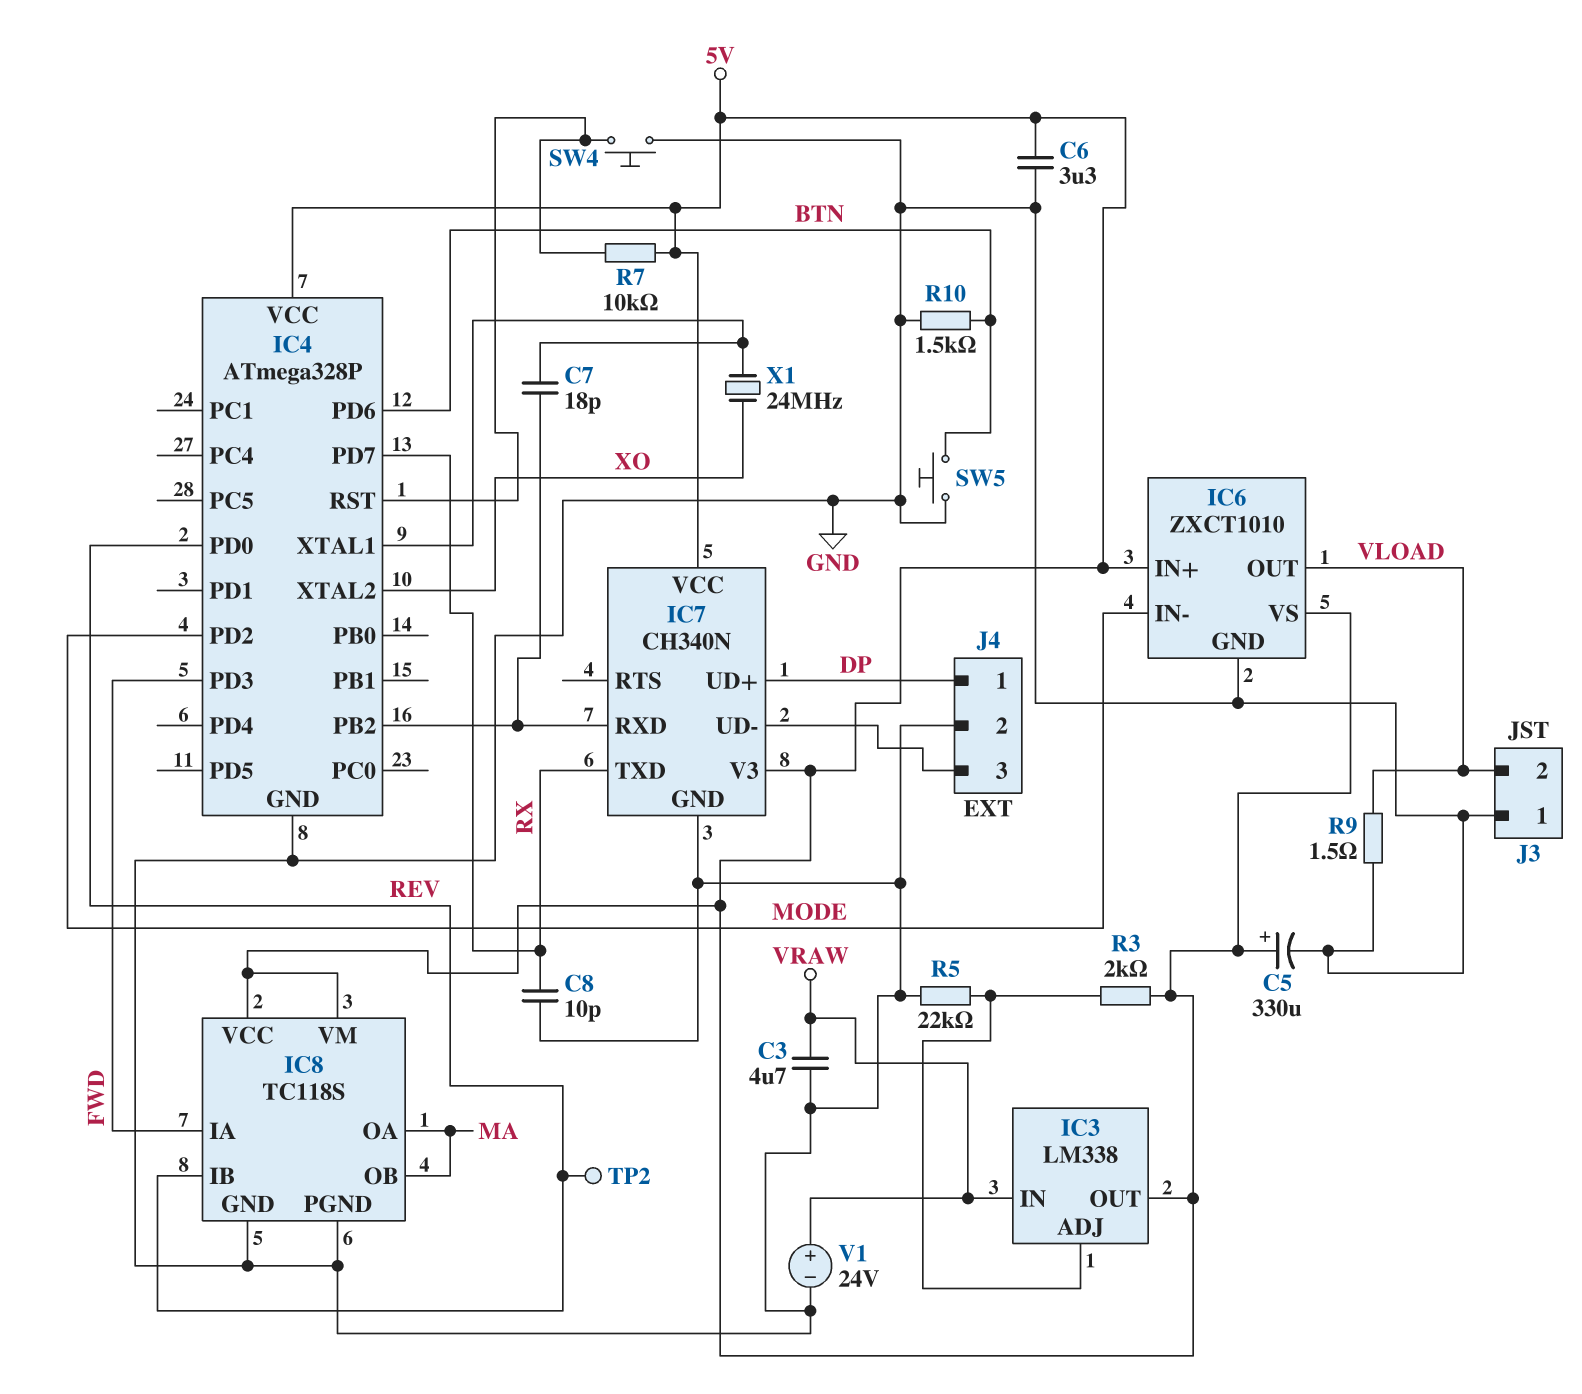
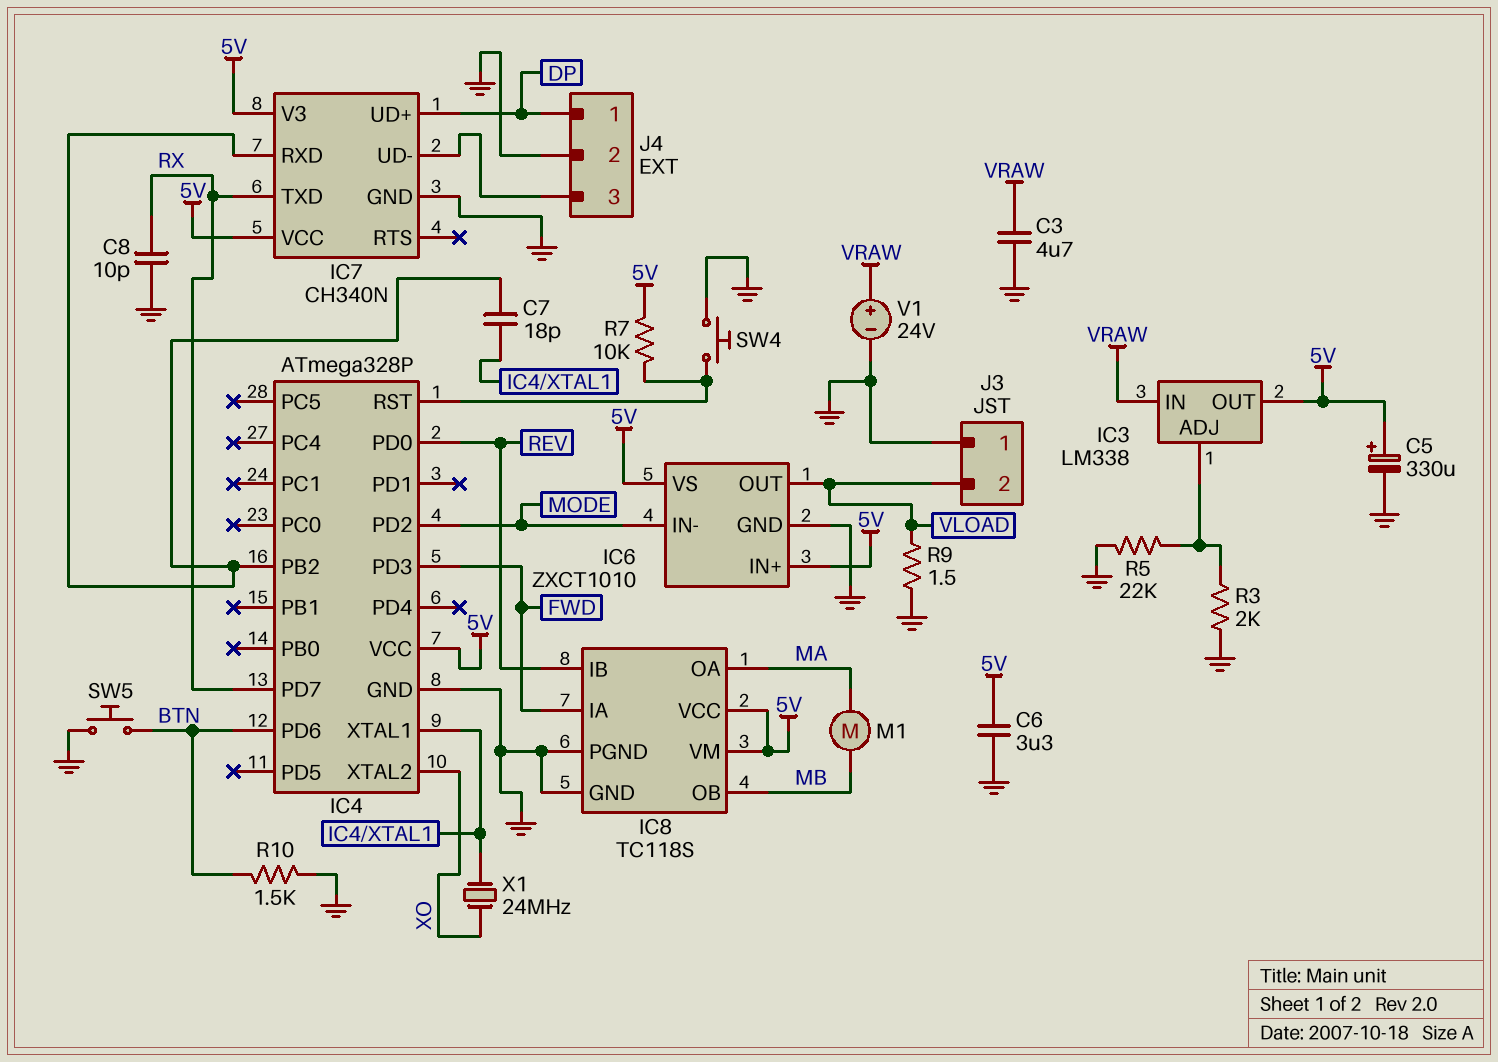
IC8 pin OB: MA -> MB
M1: none -> motor (MA, MB)
R3: 2k (5V, IC3/ADJ) -> 2k (GND, IC3/ADJ)
TP2: test point (REV) -> none

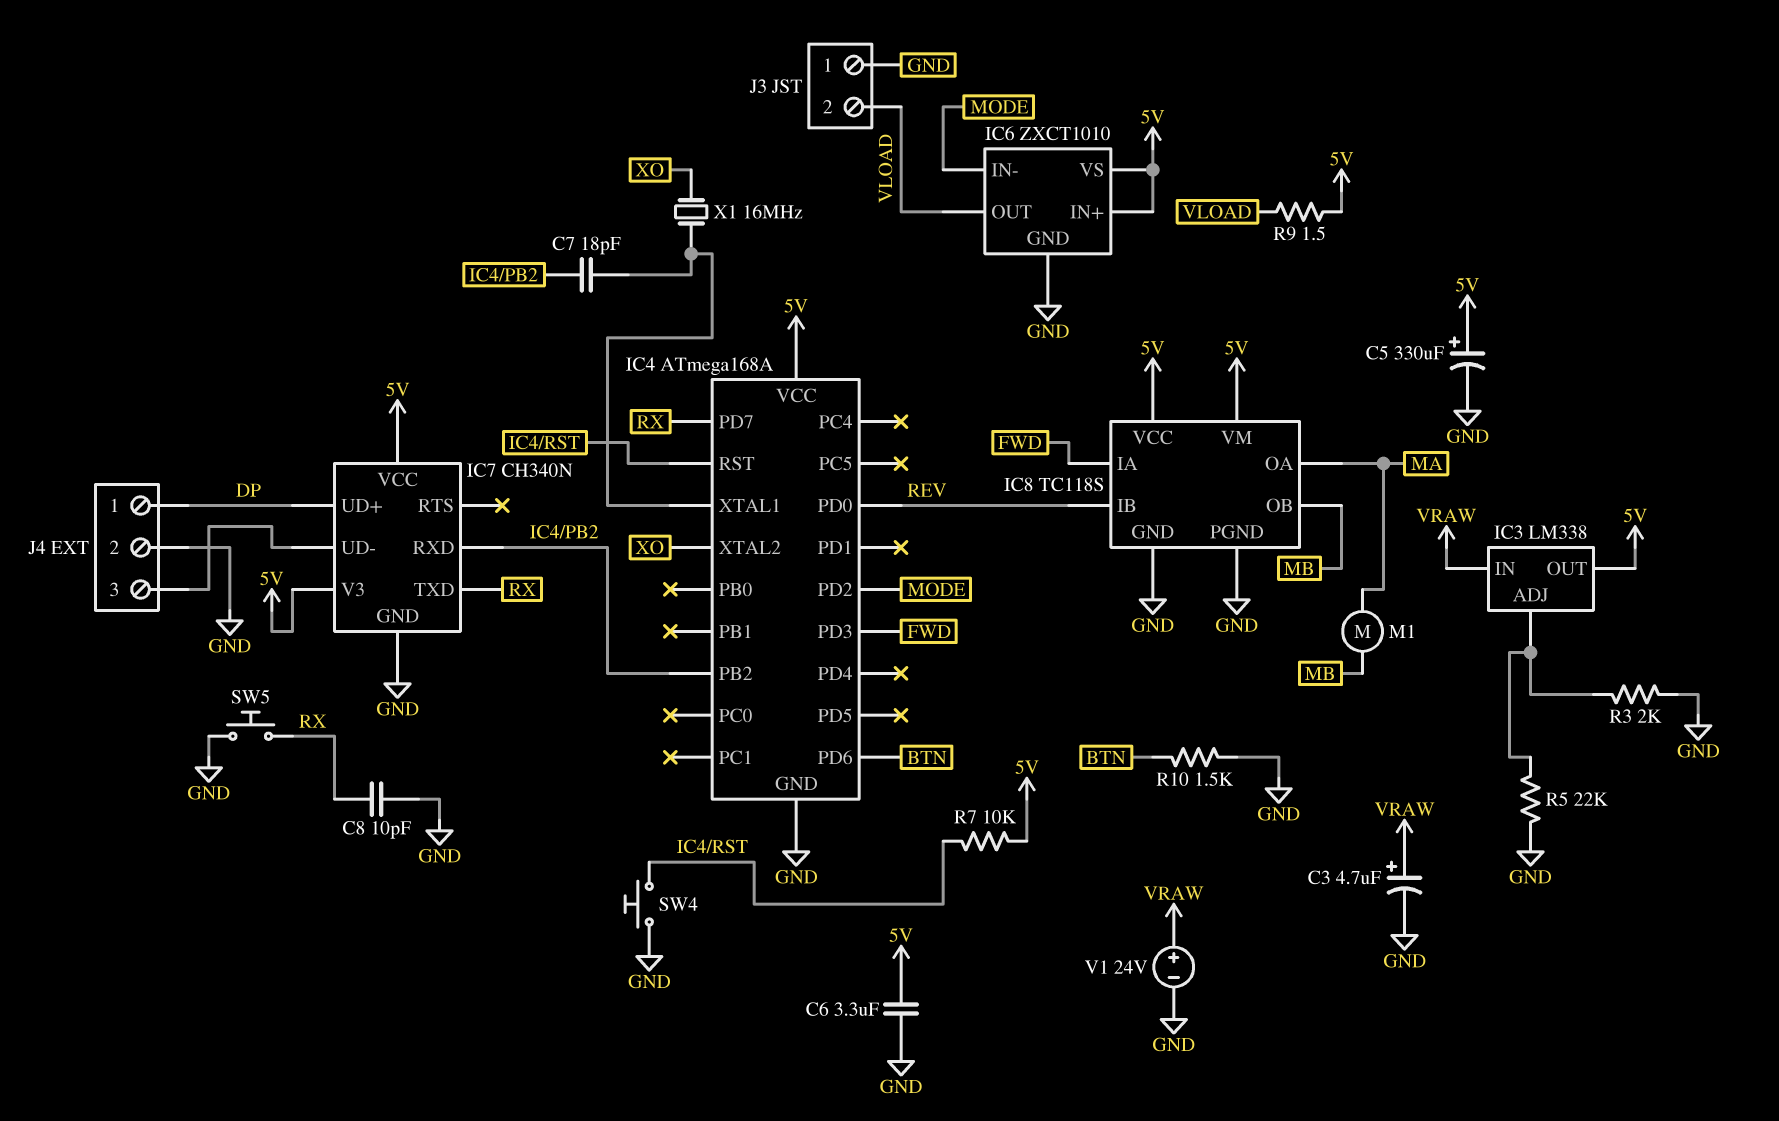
C3: 4.7uF (GND, VRAW) -> 4.7uF (plus VRAW, minus GND)
IC4: ATmega328P -> ATmega168A
R9: 1.5 (GND, VLOAD) -> 1.5 (5V, VLOAD)
SW5: button (BTN, GND) -> button (GND, RX)
X1: 24MHz (IC4/XTAL1, XO) -> 16MHz (IC4/XTAL1, XO)

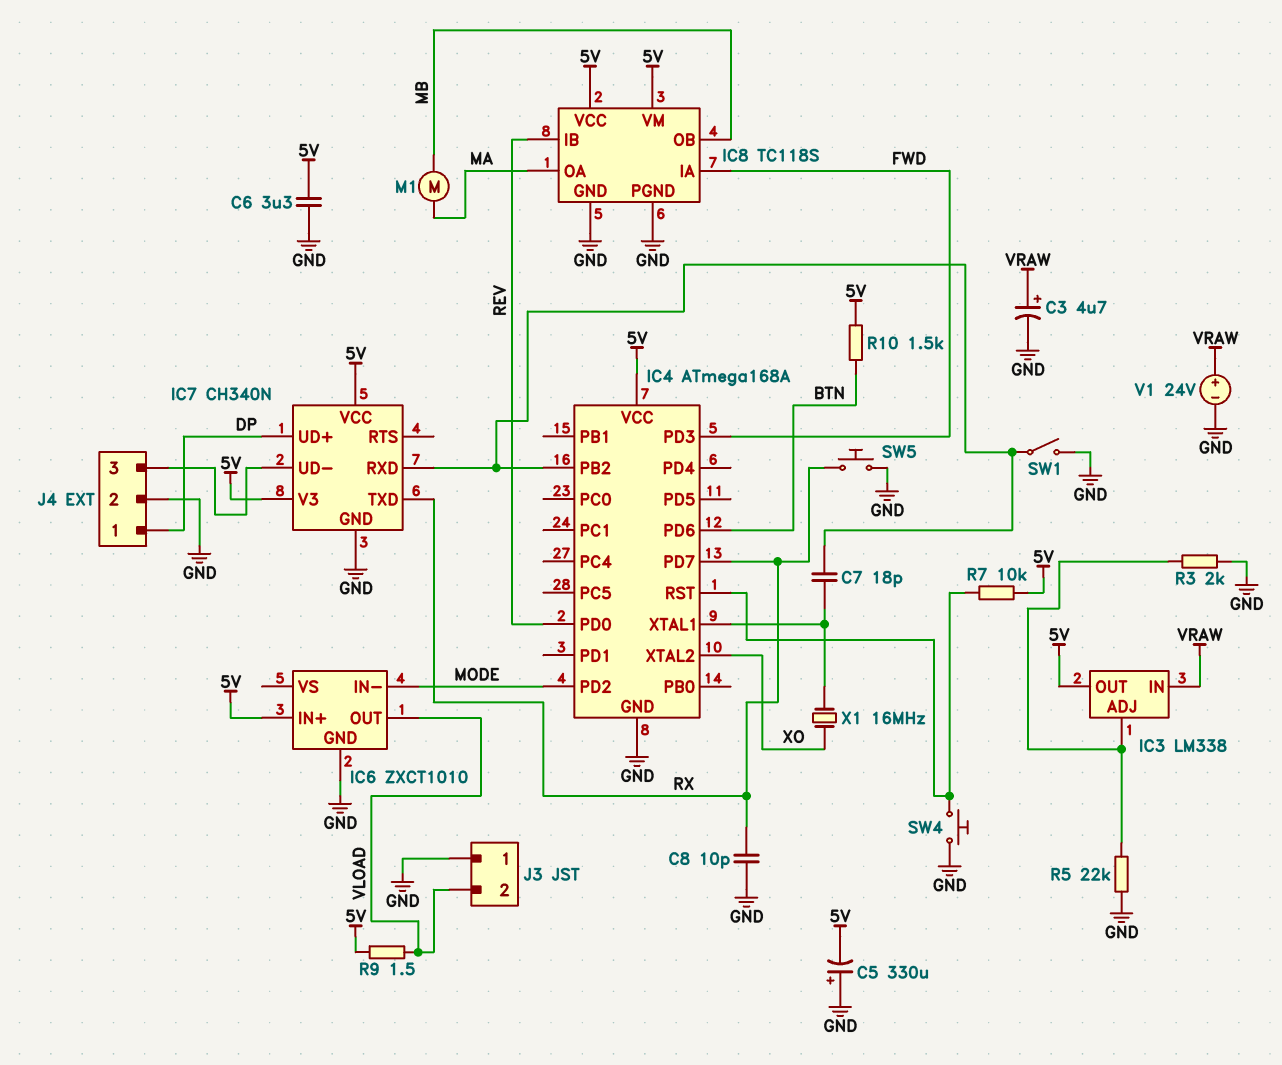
C5: 330uF (plus 5V, minus GND) -> 330uF (plus GND, minus 5V)
IC6 pin VS: 5V -> none
R10: 1.5k (BTN, GND) -> 1.5k (5V, BTN)
SW1: none -> switch (GND, IC4/PB2)

